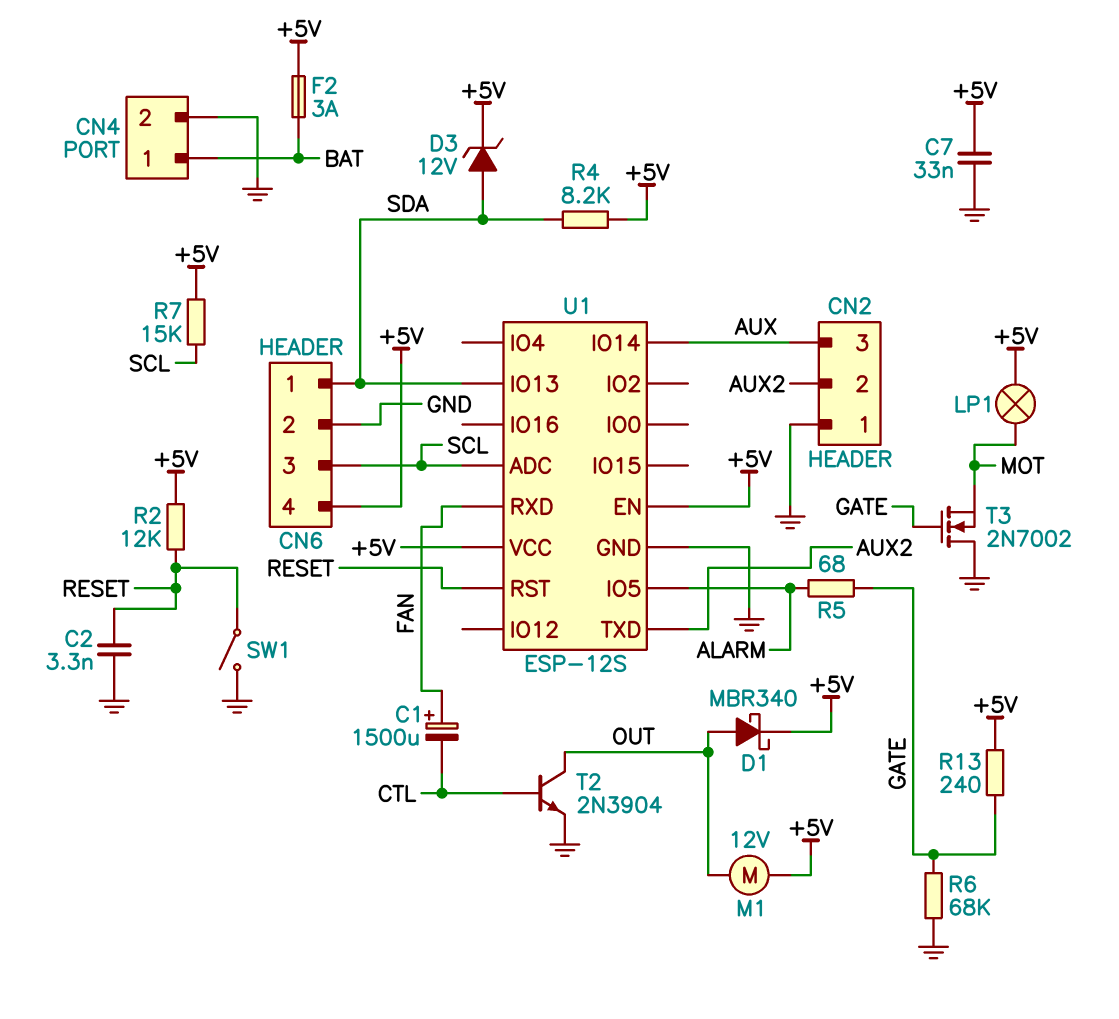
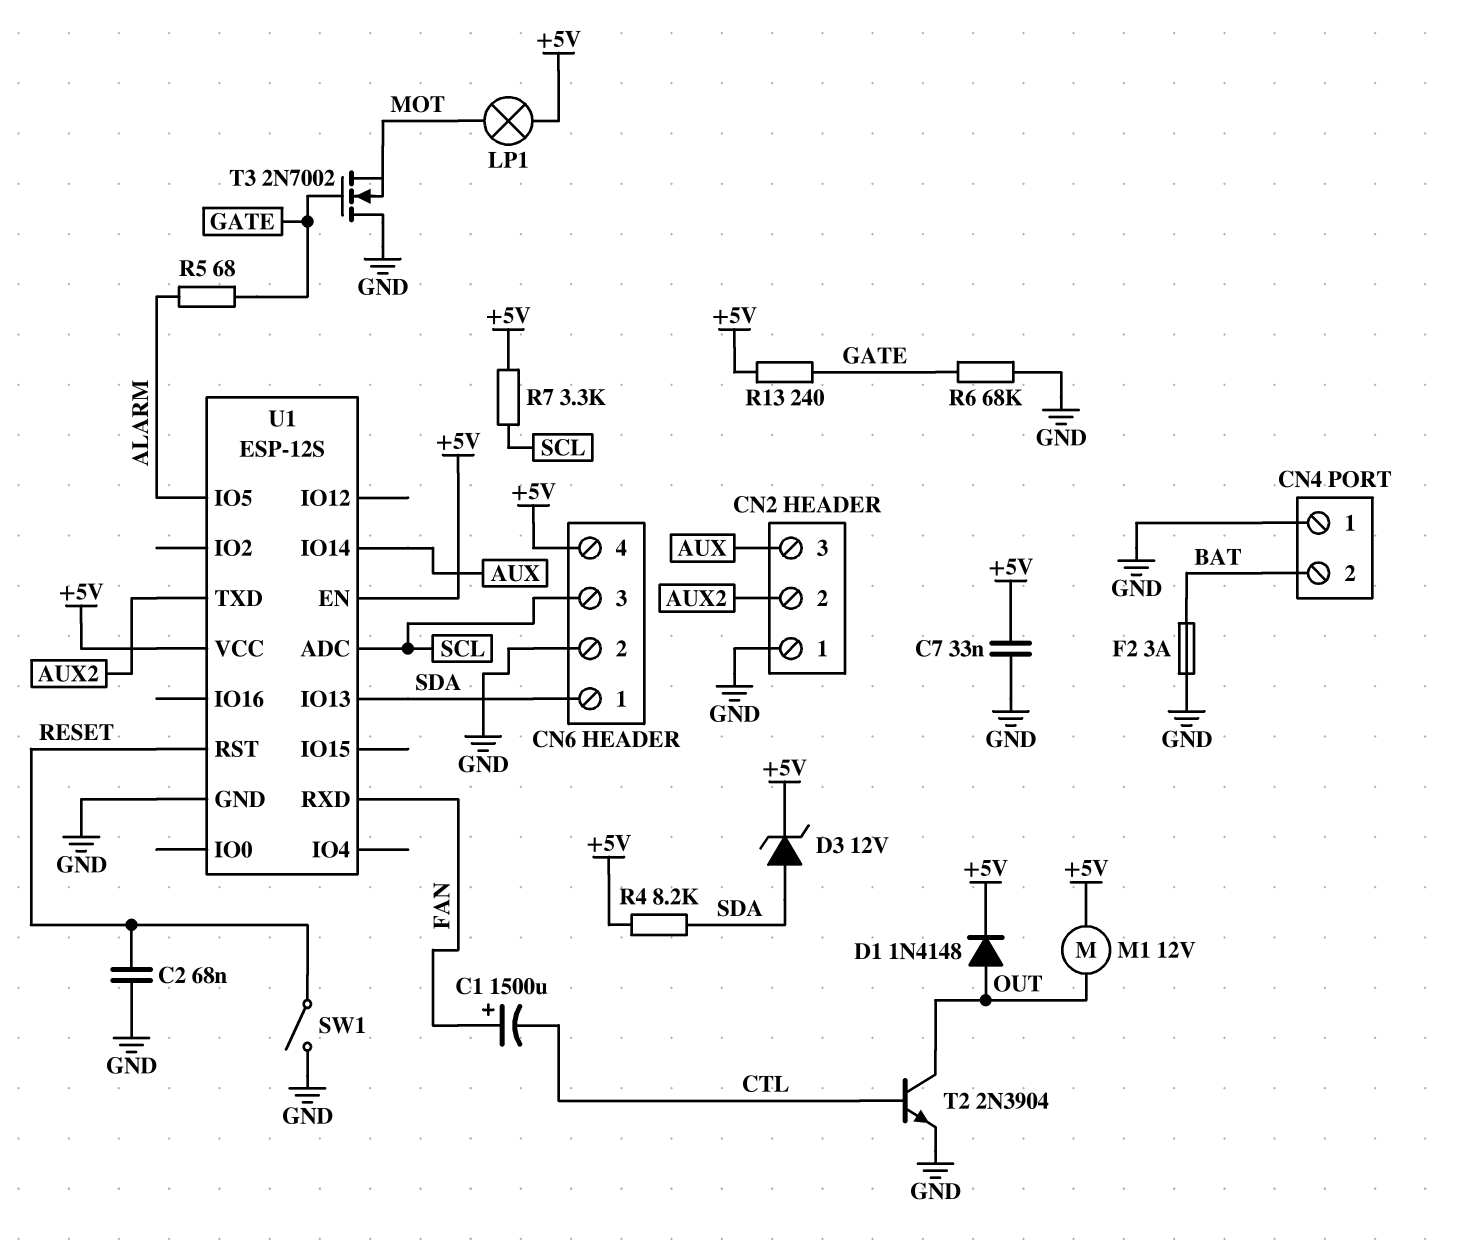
C2: 3.3nF (GND, RESET) -> 68nF (GND, RESET)
CN4 pin 1: BAT -> GND
CN4 pin 2: GND -> BAT
D1: schottky MBR340 (A OUT, K +5V) -> diode 1N4148 (A OUT, K +5V)
F2: 3A (+5V, BAT) -> 3A (BAT, GND)
R2: 12k (+5V, RESET) -> none
R7: 15k (+5V, SCL) -> 3.3k (+5V, SCL)

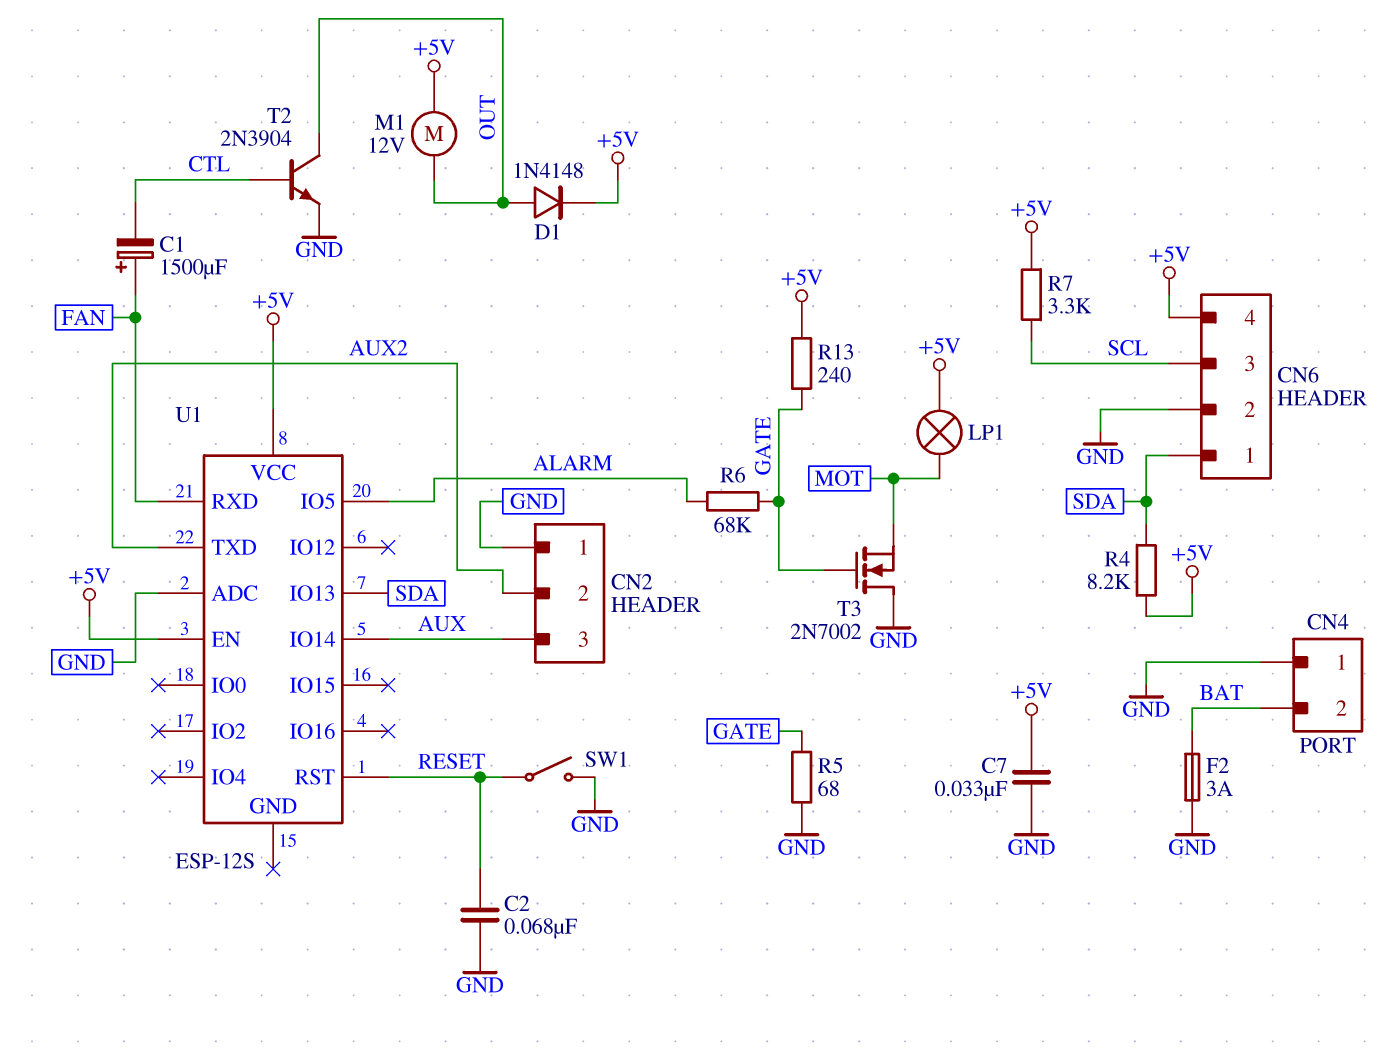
D3: zener 12V (A SDA, K +5V) -> none
R5: 68 (ALARM, GATE) -> 68 (GATE, GND)
R6: 68k (GATE, GND) -> 68k (ALARM, GATE)
U1 pin ADC: SCL -> GND
U1 pin GND: GND -> none

